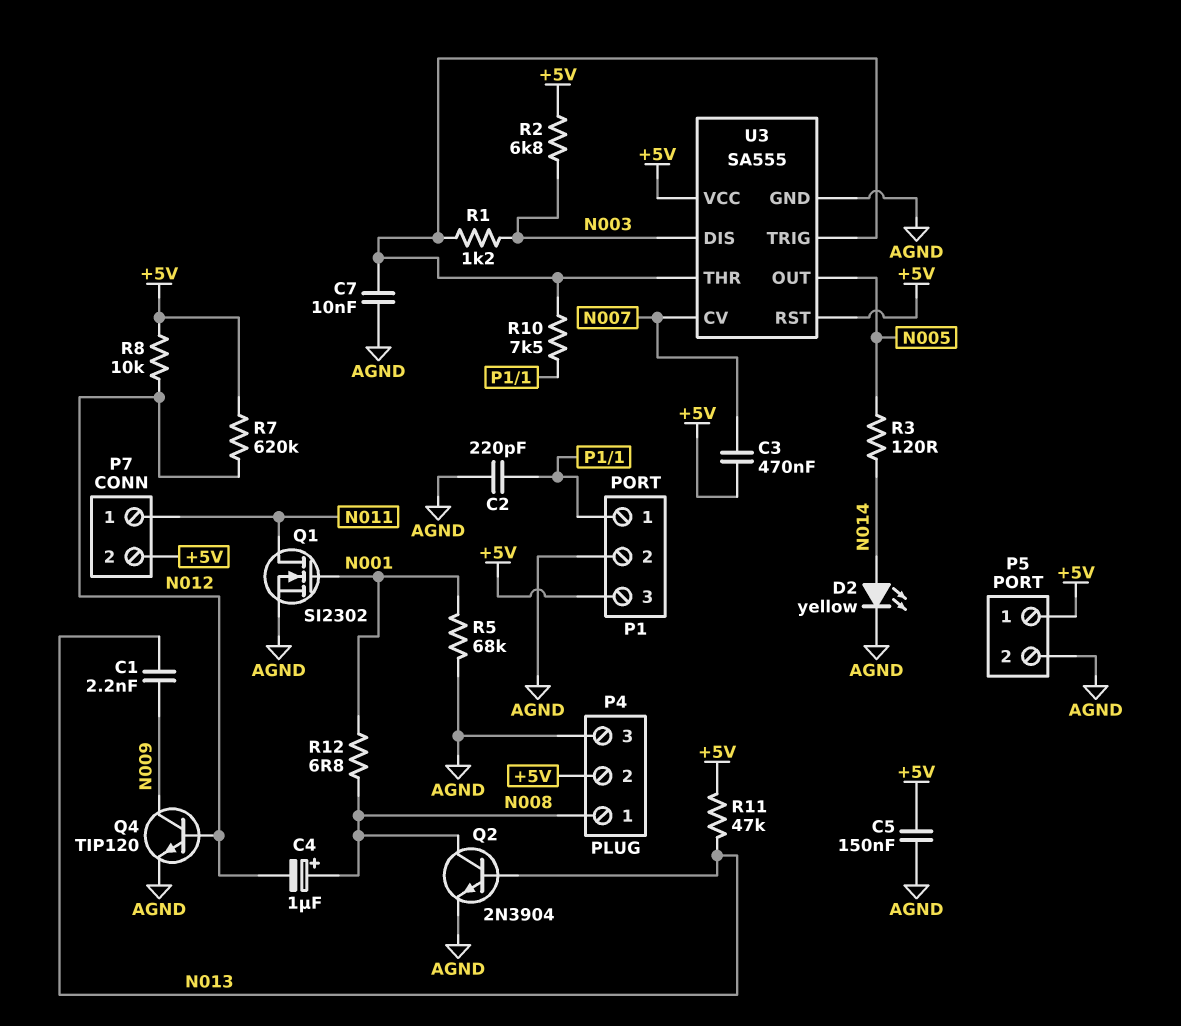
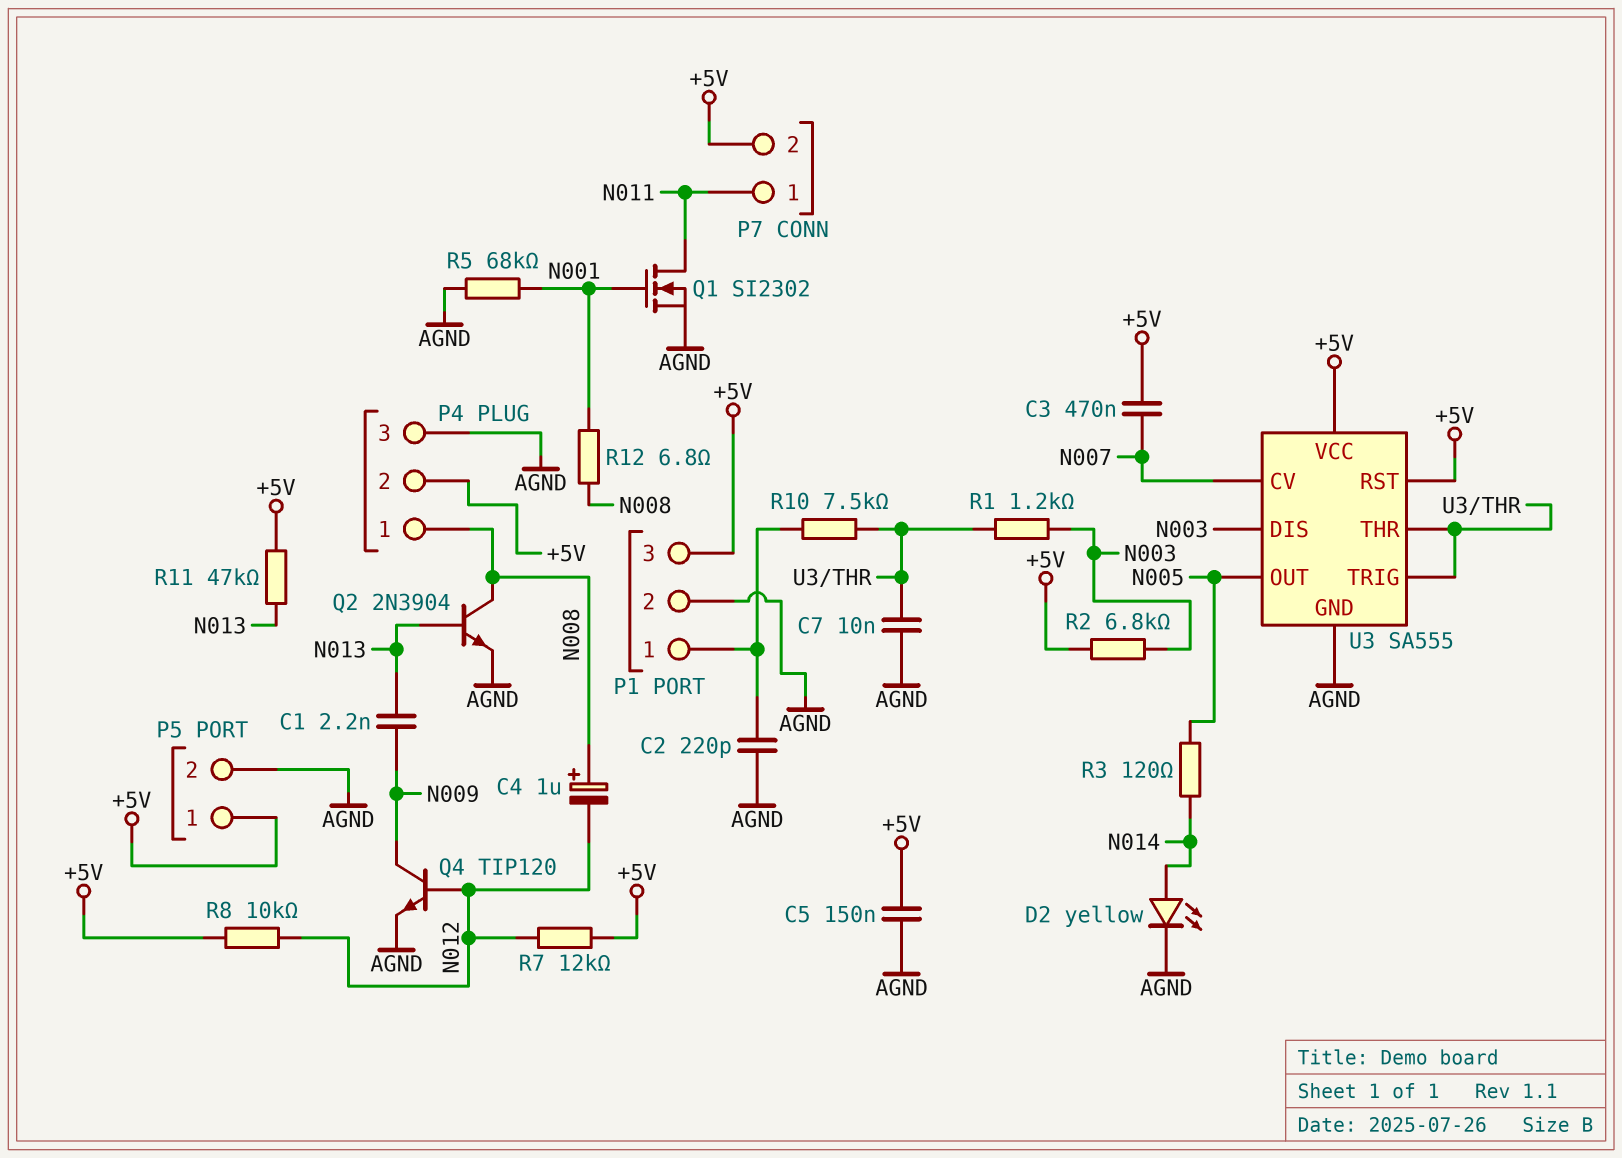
R7: 620k (+5V, N012) -> 12k (+5V, N012)

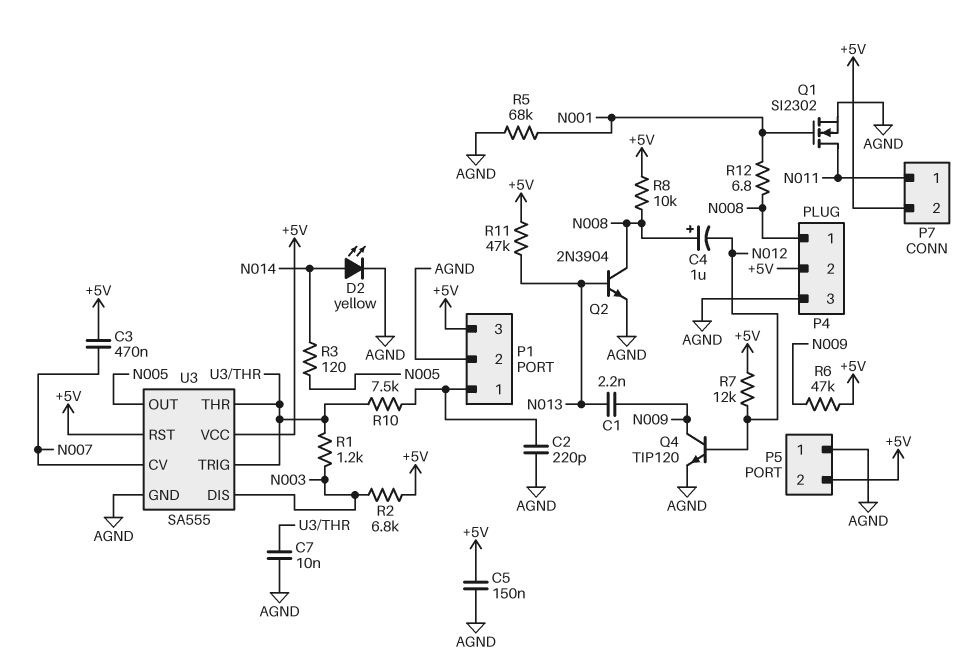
P5 pin 1: +5V -> AGND
P5 pin 2: AGND -> +5V
R6: none -> 47k (+5V, N009)
R8: 10k (+5V, N012) -> 10k (+5V, N008)

